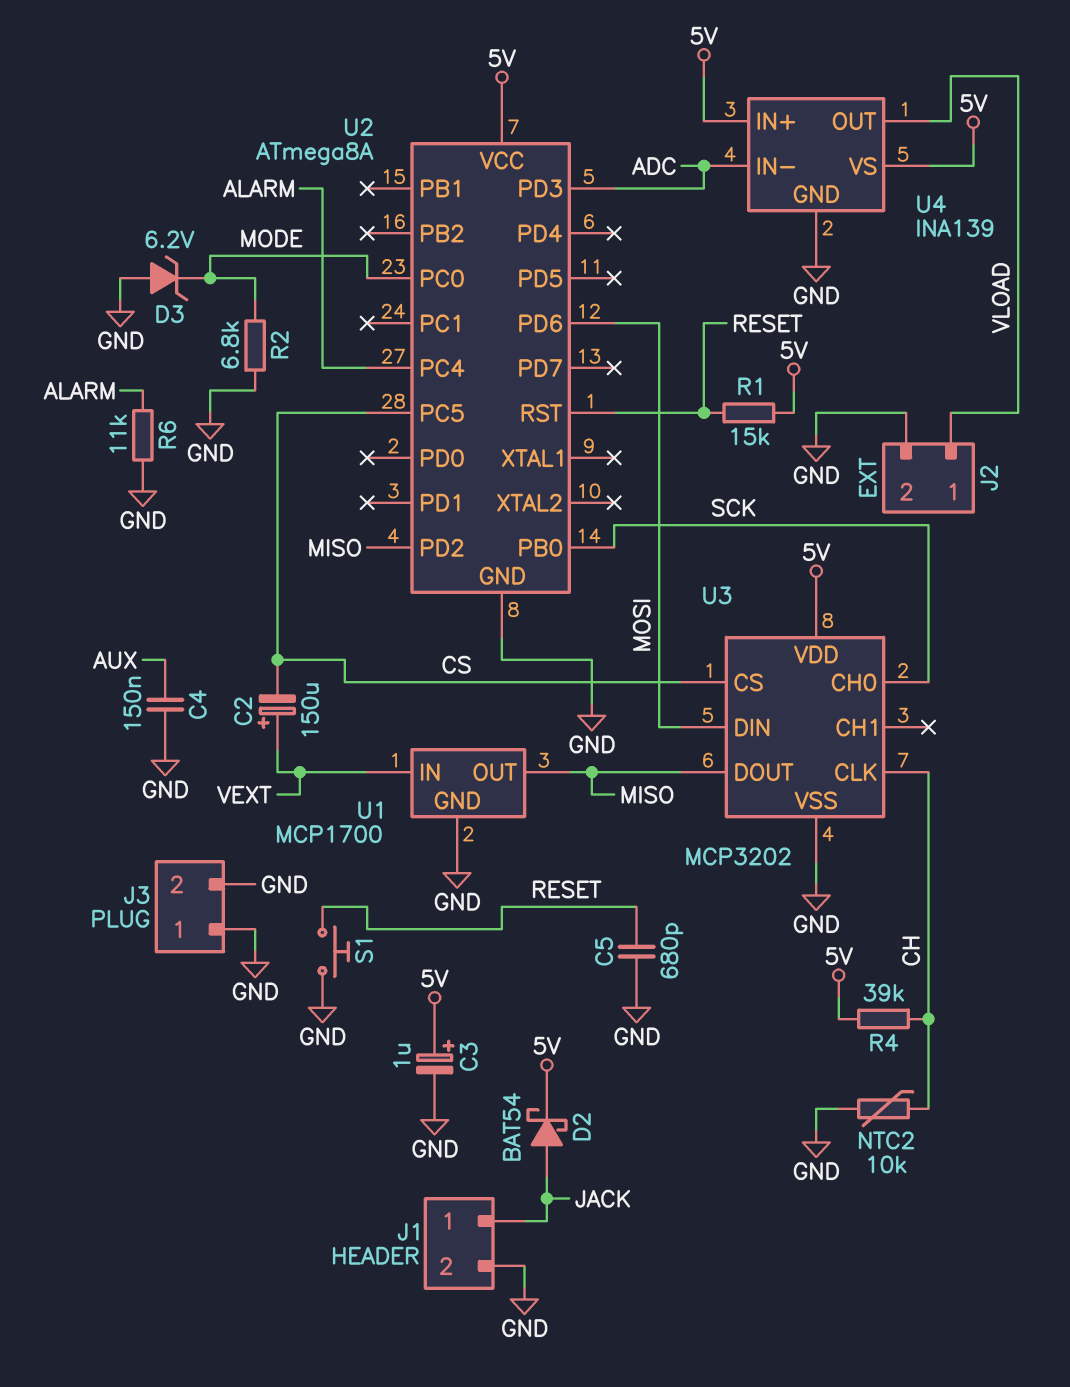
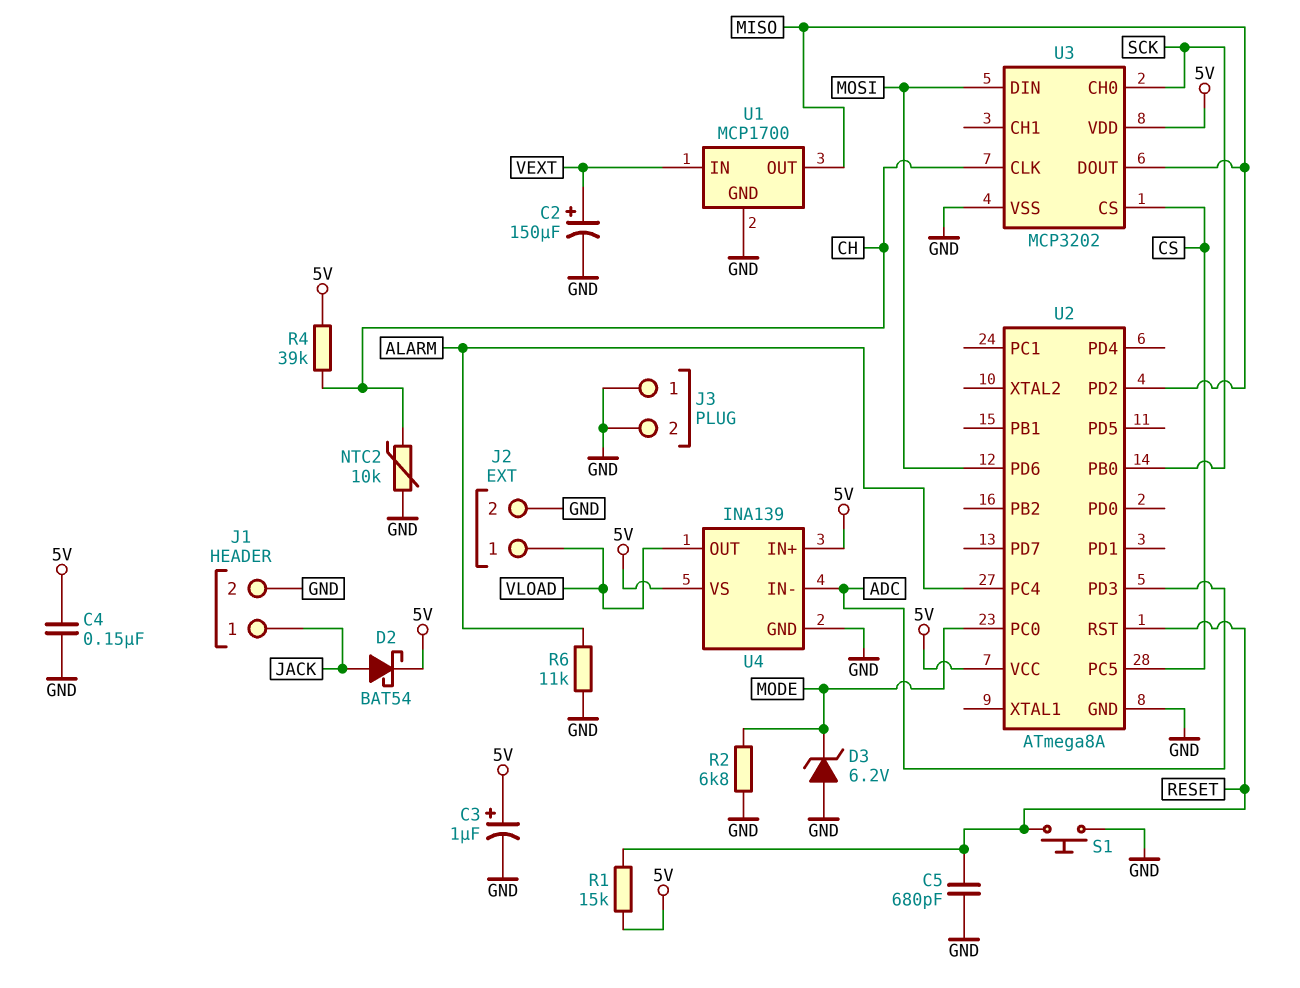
C2: 150uF (plus VEXT, minus CS) -> 150uF (plus VEXT, minus GND)
C4: 150nF (AUX, GND) -> 150nF (5V, GND)

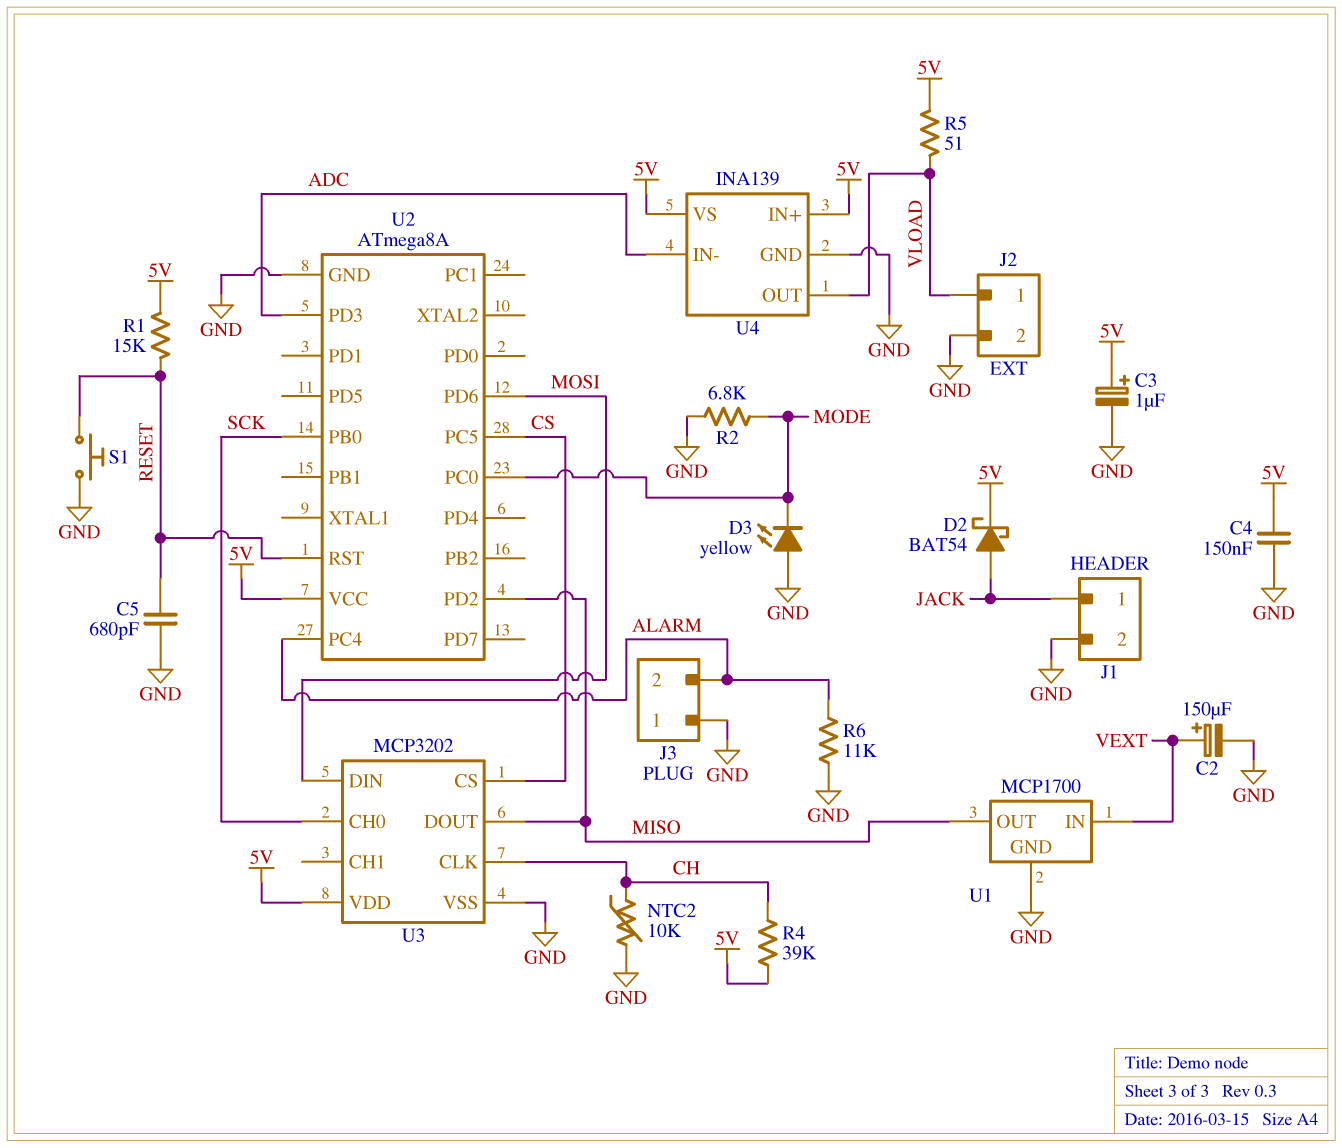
D3: zener 6.2V (A GND, K MODE) -> LED yellow (A GND, K MODE)
J3 pin 2: GND -> ALARM
R5: none -> 51 (5V, VLOAD)

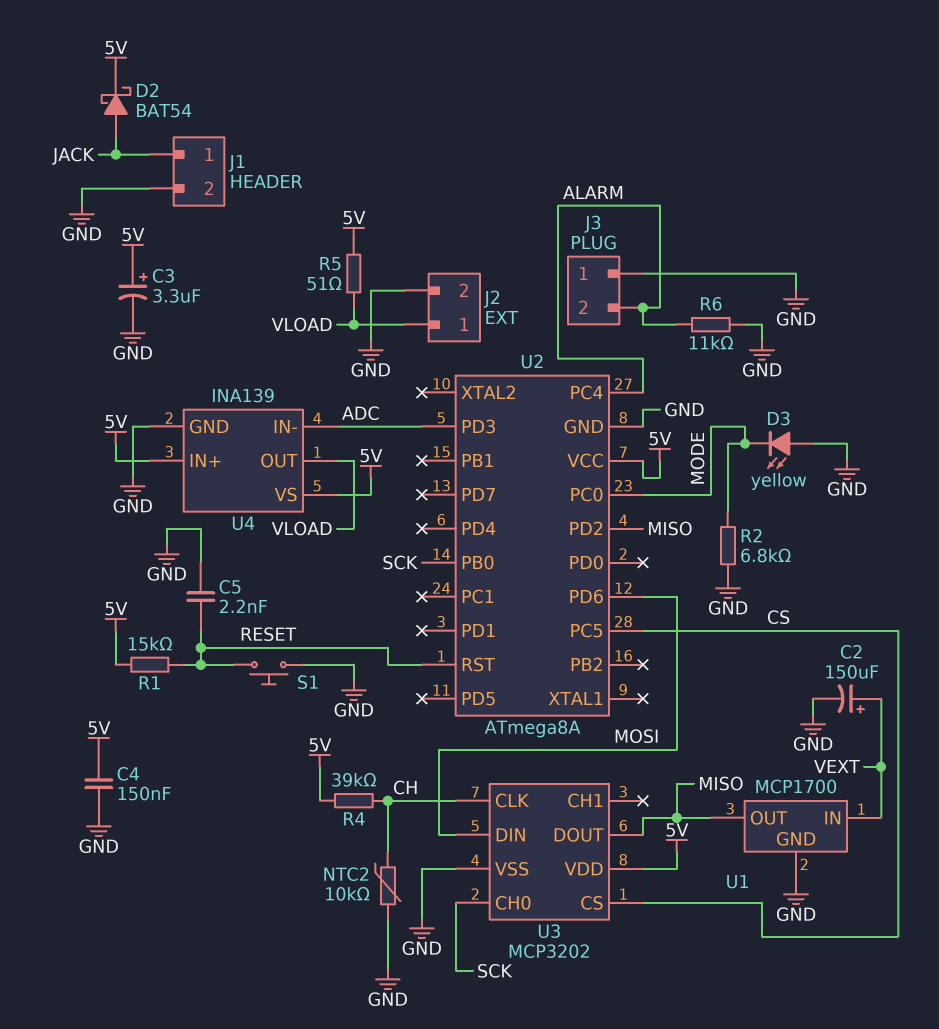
C3: 1uF (plus 5V, minus GND) -> 3.3uF (plus 5V, minus GND)
C5: 680pF (GND, RESET) -> 2.2nF (GND, RESET)

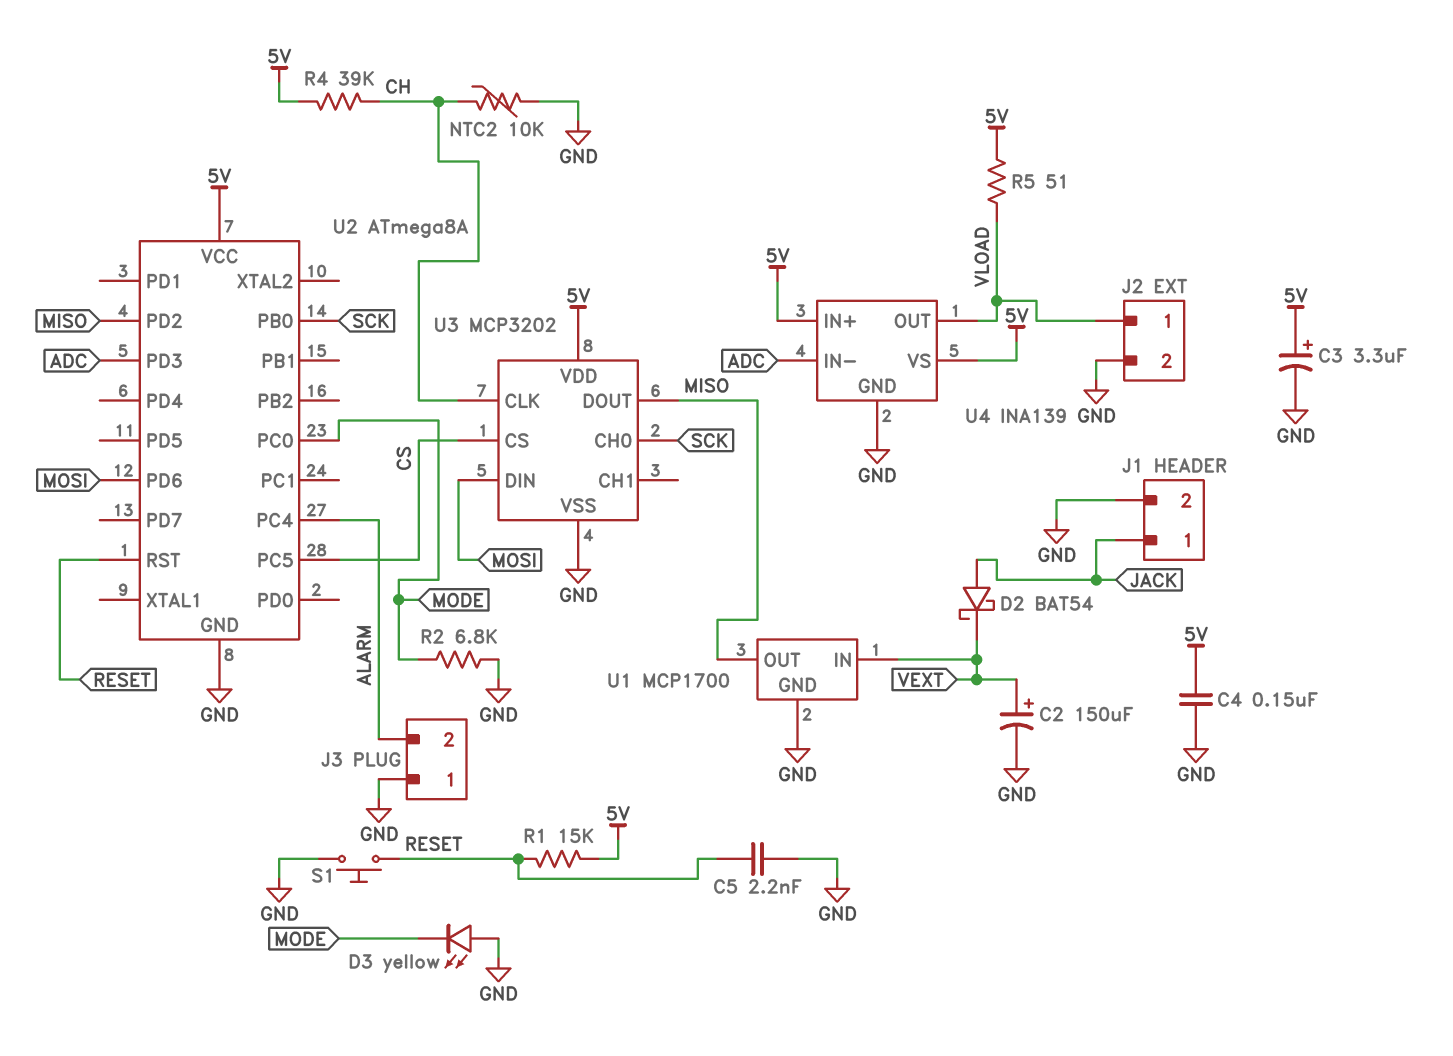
D2: schottky BAT54 (A JACK, K 5V) -> schottky BAT54 (A JACK, K VEXT)
R6: 11k (ALARM, GND) -> none

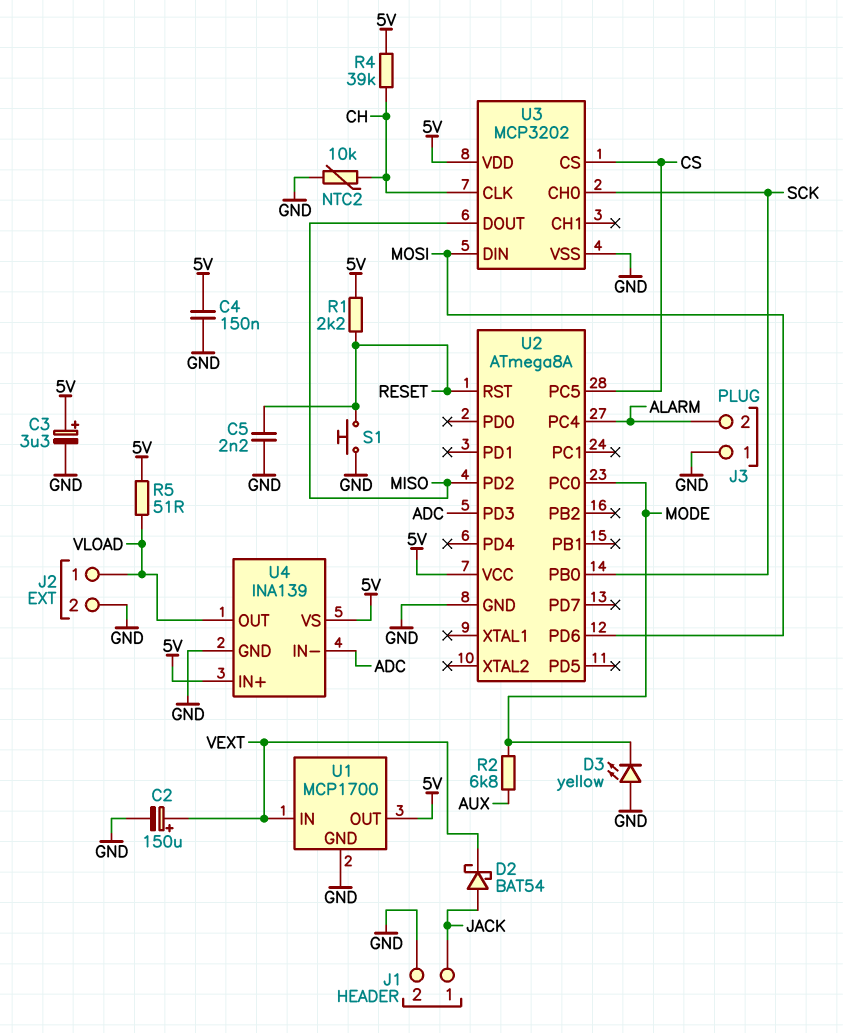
R1: 15k (5V, RESET) -> 2.2k (5V, RESET)
R2: 6.8k (GND, MODE) -> 6.8k (AUX, MODE)
U1 pin OUT: MISO -> 5V

